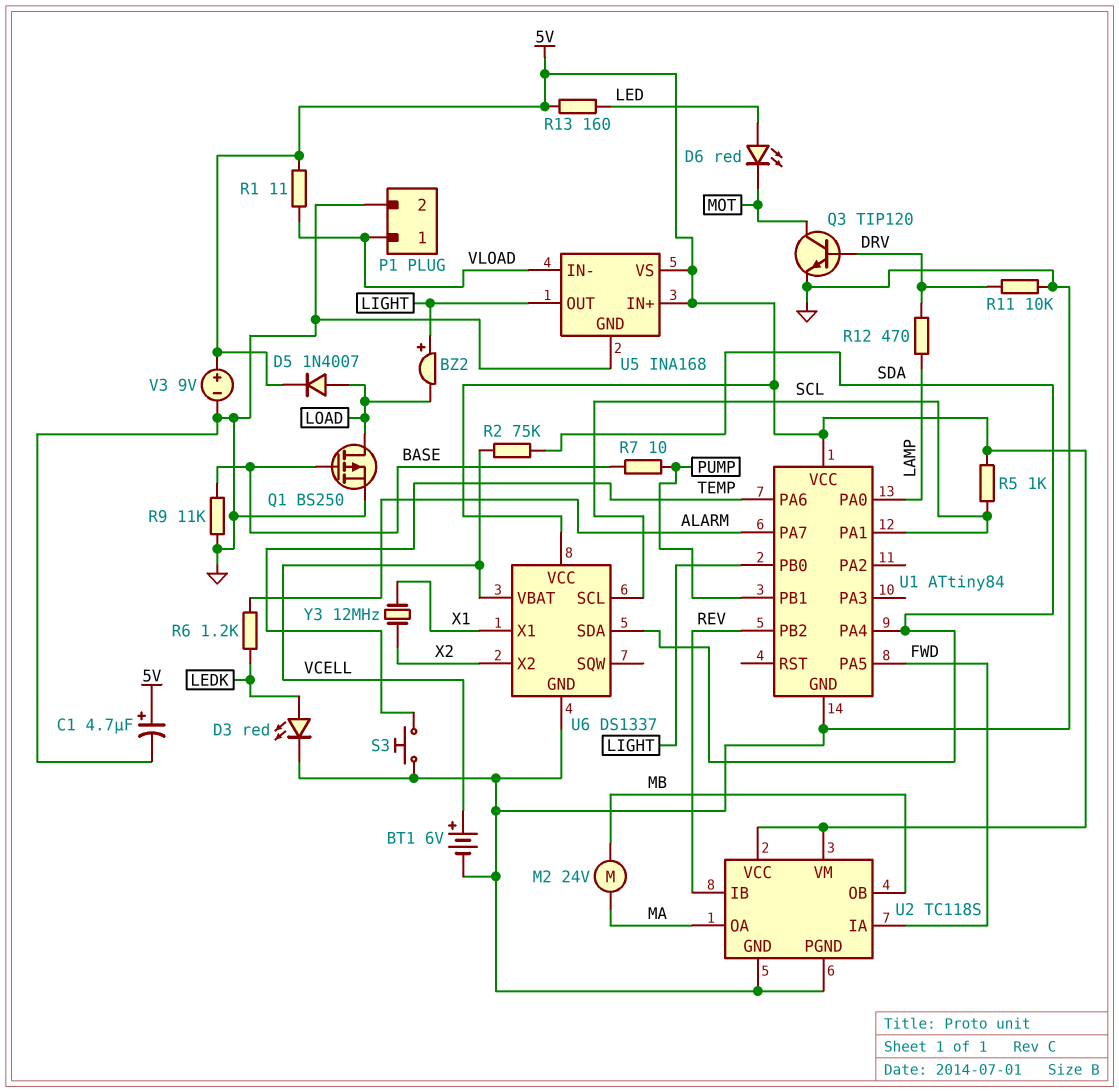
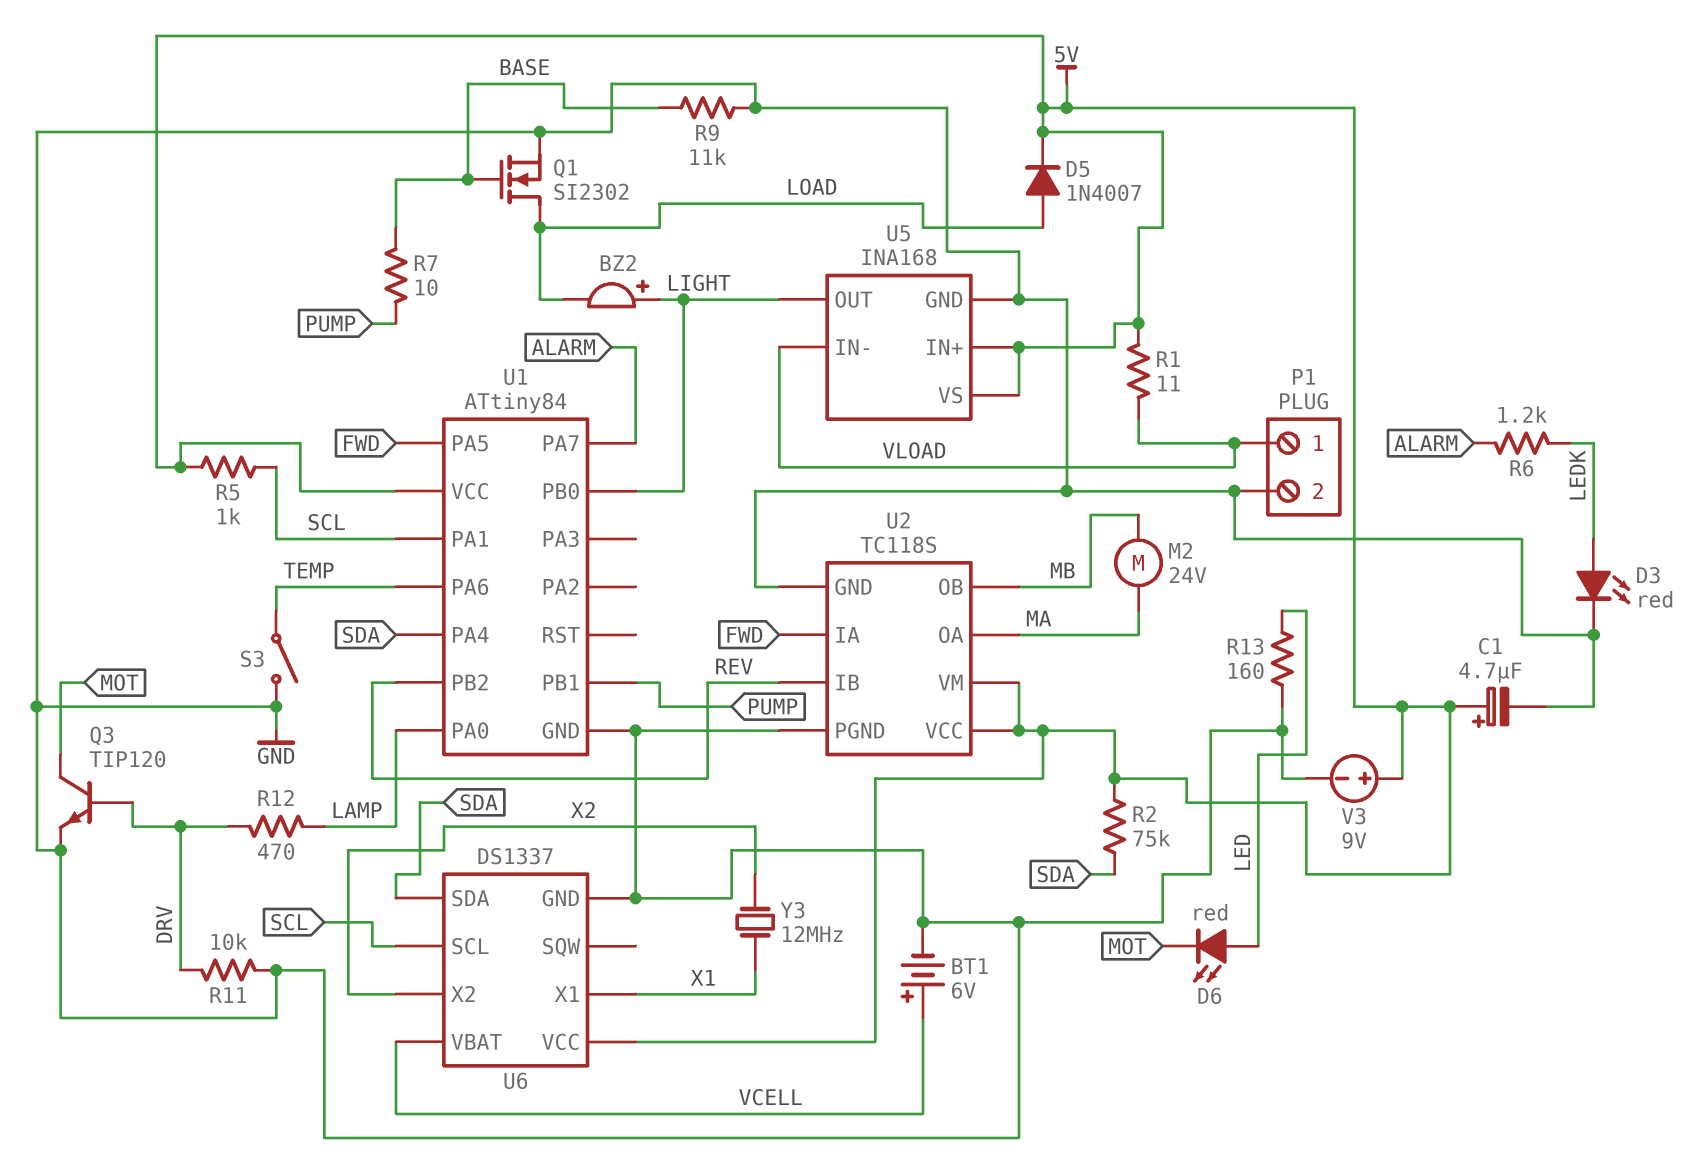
Q1: PMOS BS250 (G BASE, D LOAD, S GND) -> NMOS SI2302 (G BASE, D LOAD, S GND)
R2: 75k (SDA, VCELL) -> 75k (5V, SDA)
R13: 160 (5V, LED) -> 160 (GND, LED)
S3: button (GND, TEMP) -> switch (GND, TEMP)

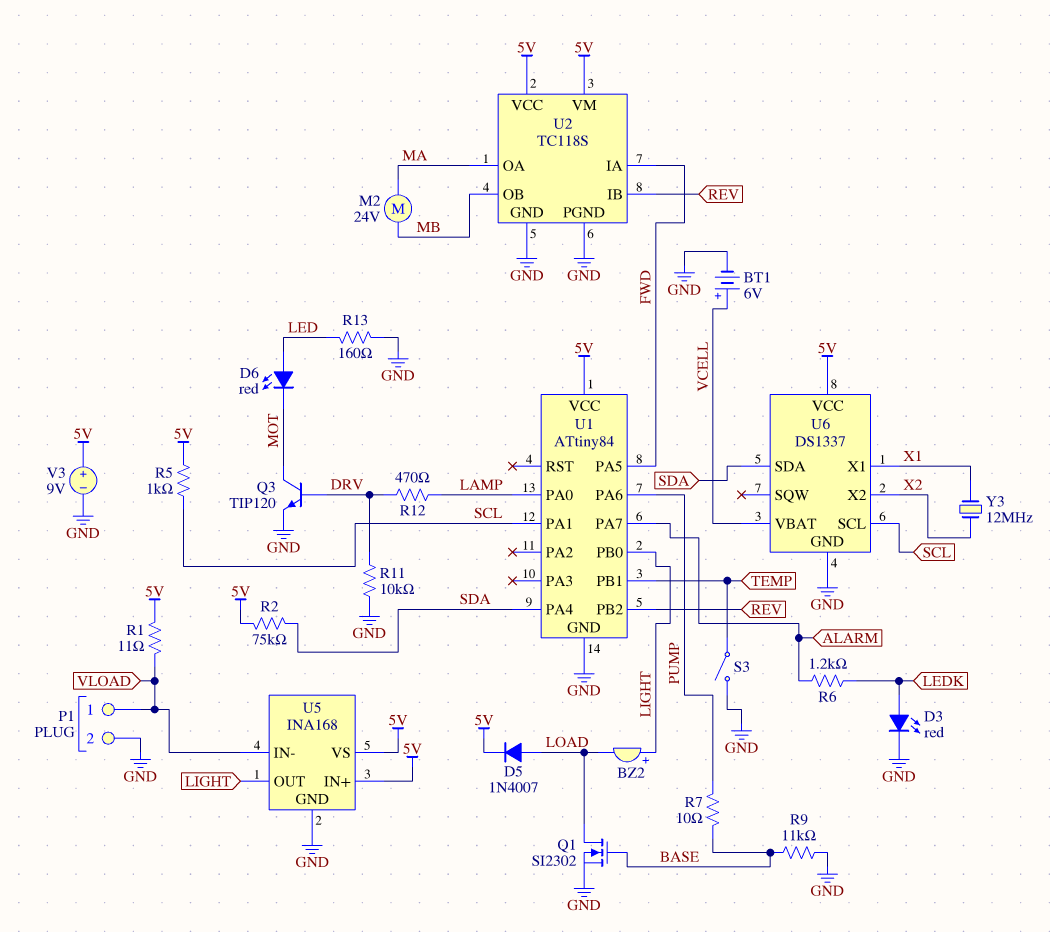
C1: 4.7uF (plus 5V, minus GND) -> none
U1 pin PA6: TEMP -> PUMP
U1 pin PB1: PUMP -> TEMP

